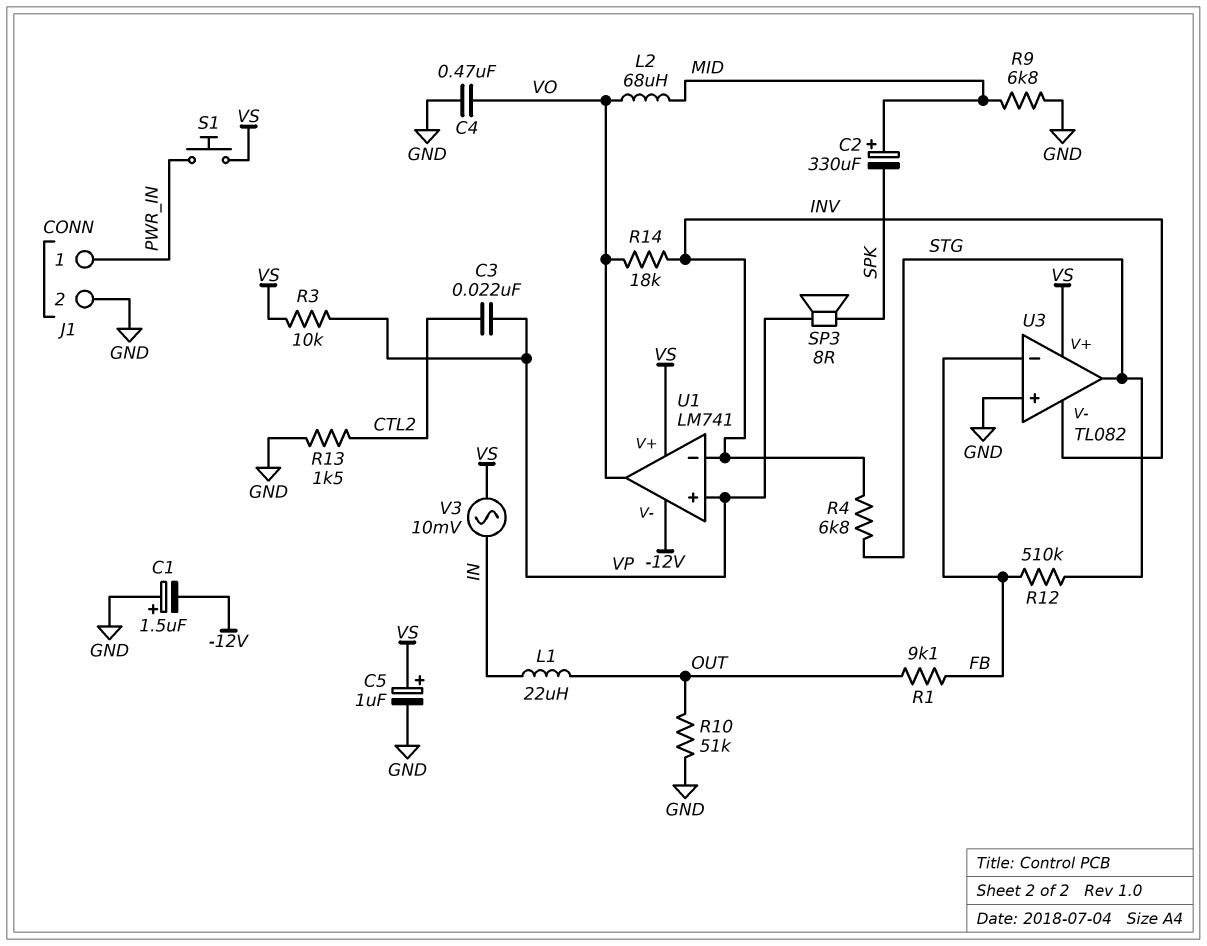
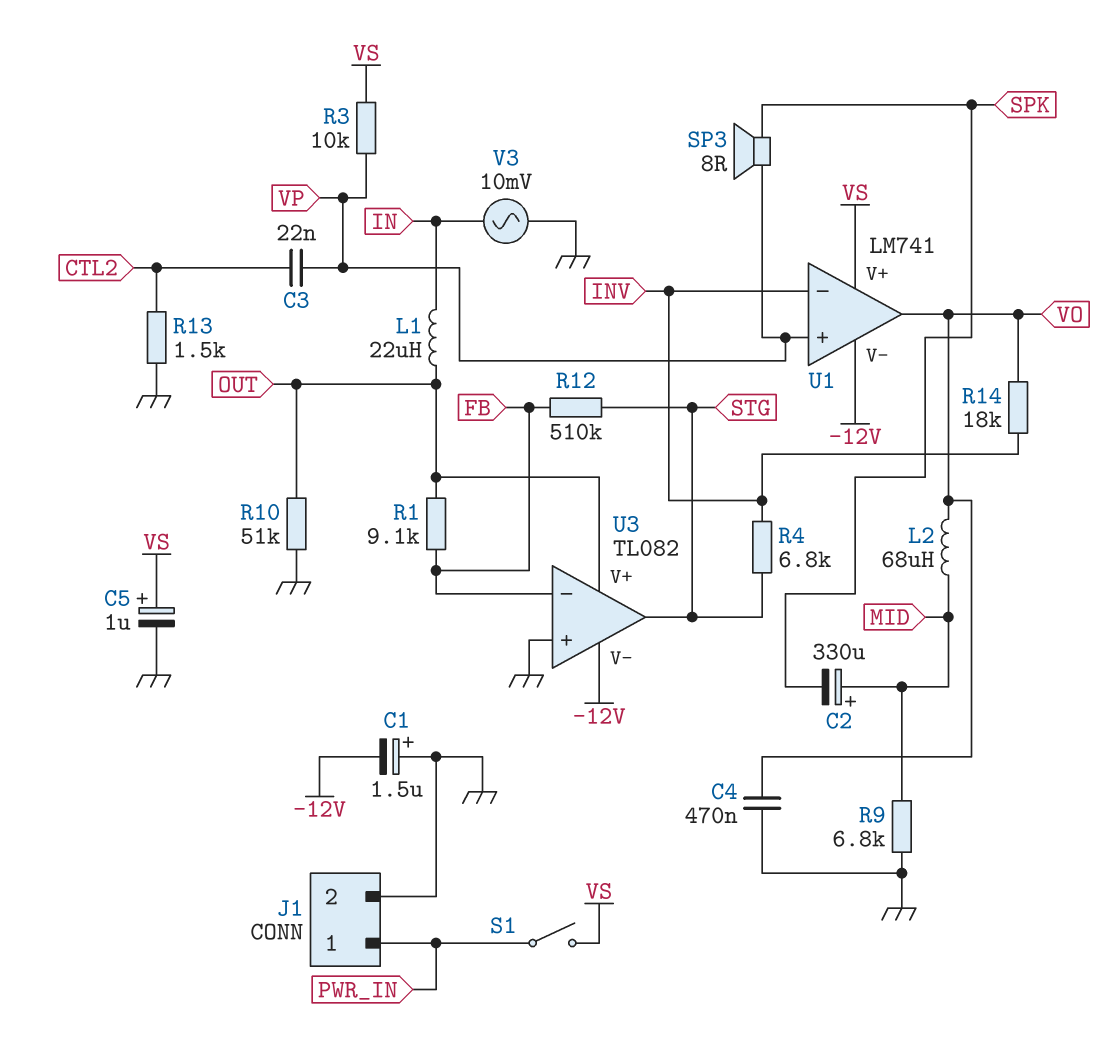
S1: button (PWR_IN, VS) -> switch (PWR_IN, VS)
U3 pin V+: VS -> OUT
U3 pin V-: INV -> -12V
V3: AC 10mV (IN, VS) -> AC 10mV (GND, IN)

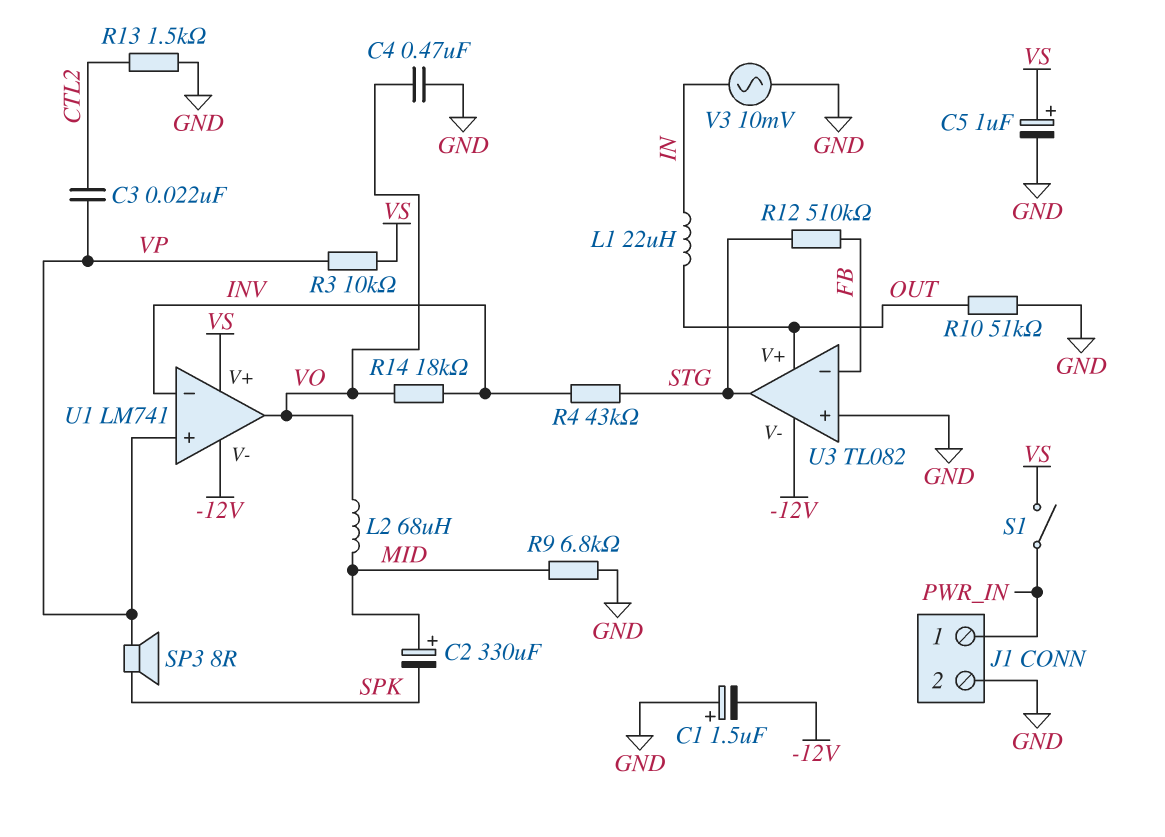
R1: 9.1k (FB, OUT) -> none
R4: 6.8k (INV, STG) -> 43k (INV, STG)

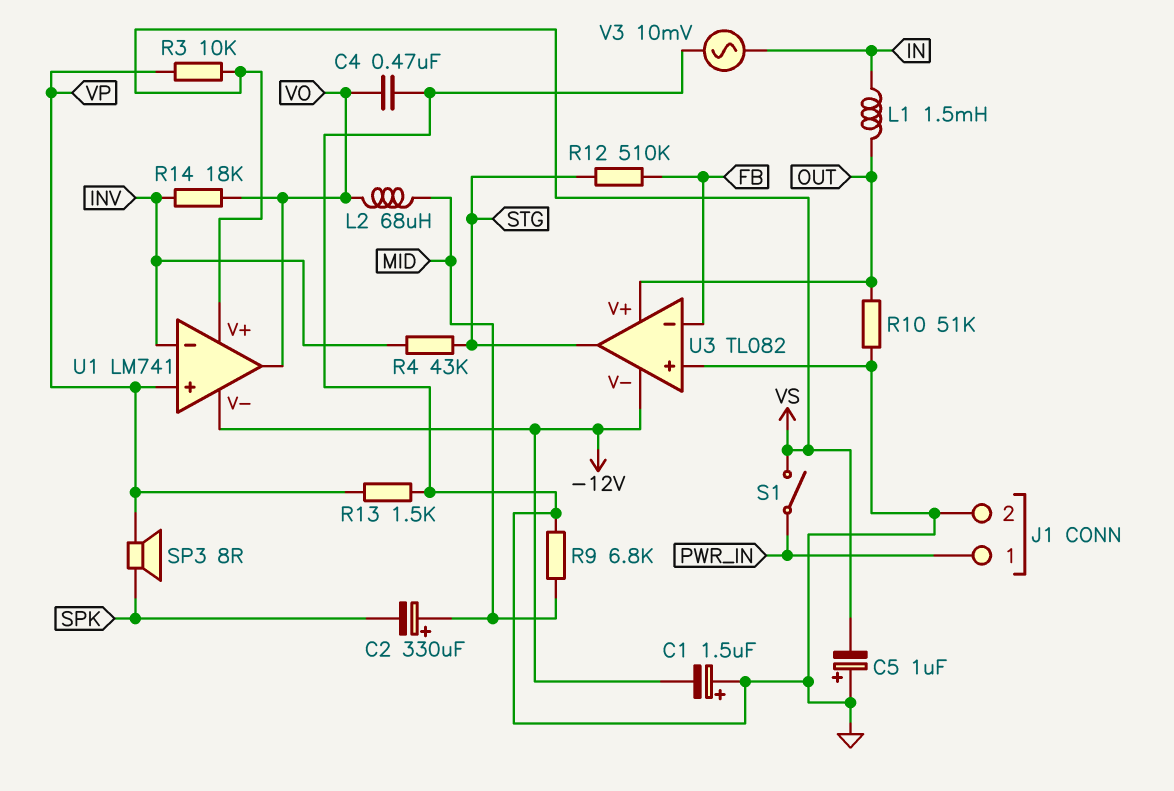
C3: 22nF (CTL2, VP) -> none
C5: 1uF (plus VS, minus GND) -> 1uF (plus GND, minus VS)
L1: 22uH (IN, OUT) -> 1.5mH (IN, OUT)
R13: 1.5k (CTL2, GND) -> 1.5k (GND, VP)

